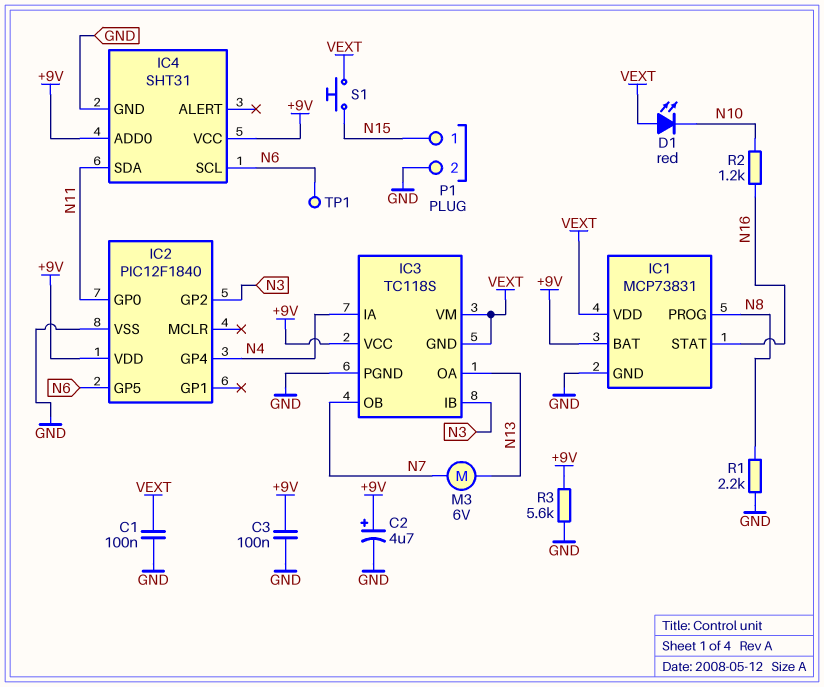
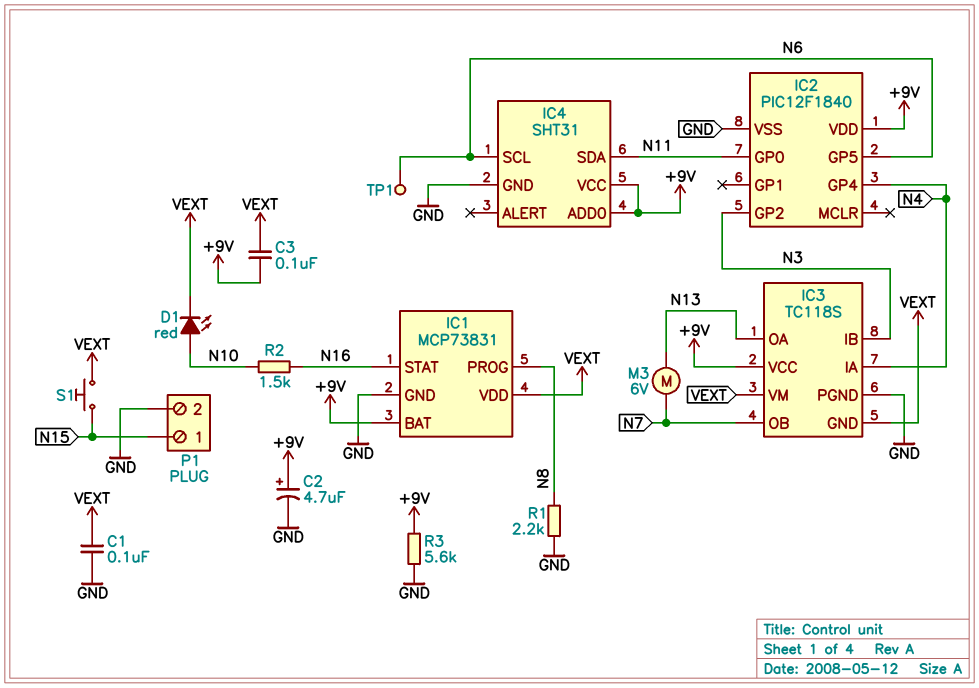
C3: 100nF (+9V, GND) -> 100nF (+9V, VEXT)
D1: LED red (A VEXT, K N10) -> LED red (A N10, K VEXT)
R2: 1.2k (N10, N16) -> 1.5k (N10, N16)

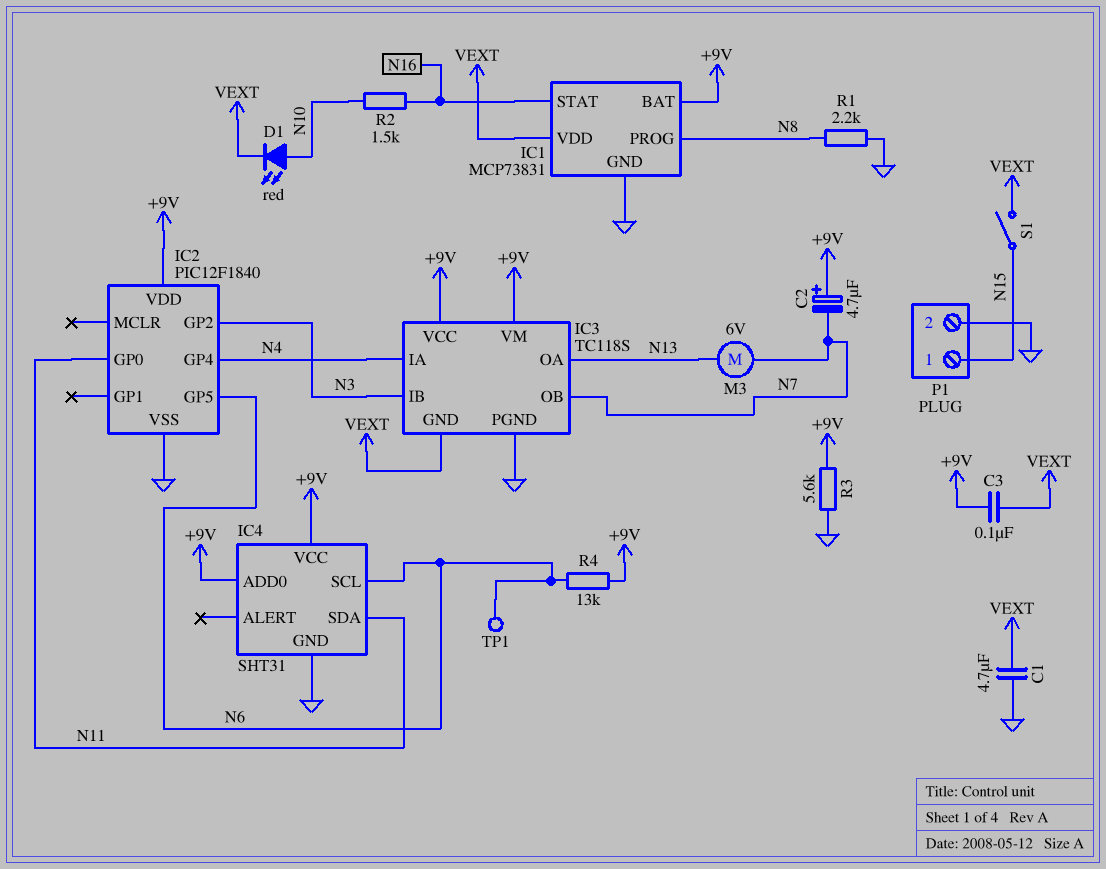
C1: 100nF (GND, VEXT) -> 4.7uF (GND, VEXT)
C2: 4.7uF (plus +9V, minus GND) -> 4.7uF (plus +9V, minus N7)
IC3 pin VM: VEXT -> +9V
R4: none -> 13k (+9V, N6)
S1: button (N15, VEXT) -> switch (N15, VEXT)

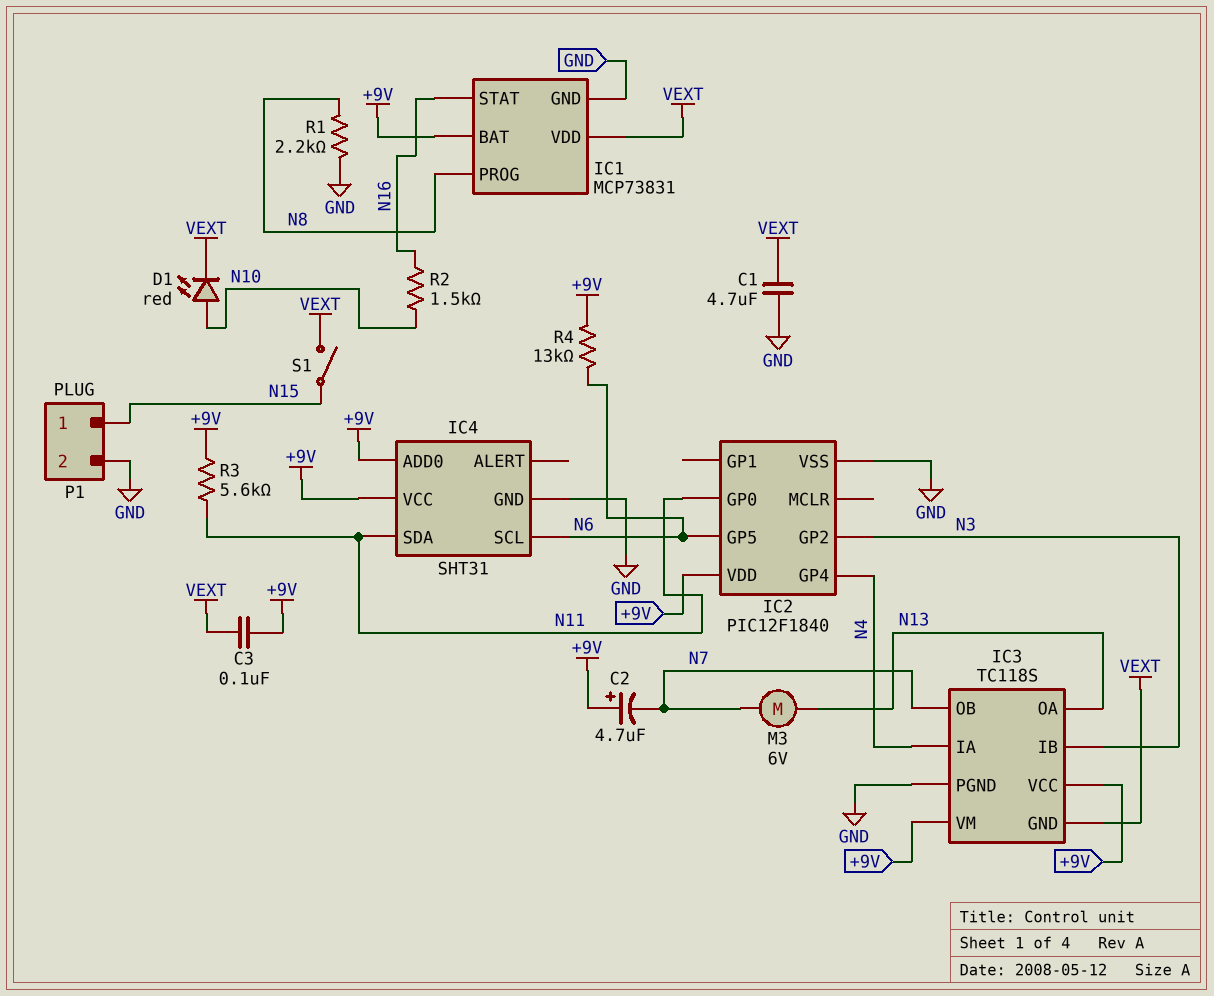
R3: 5.6k (+9V, GND) -> 5.6k (+9V, N11)
TP1: test point (N6) -> none

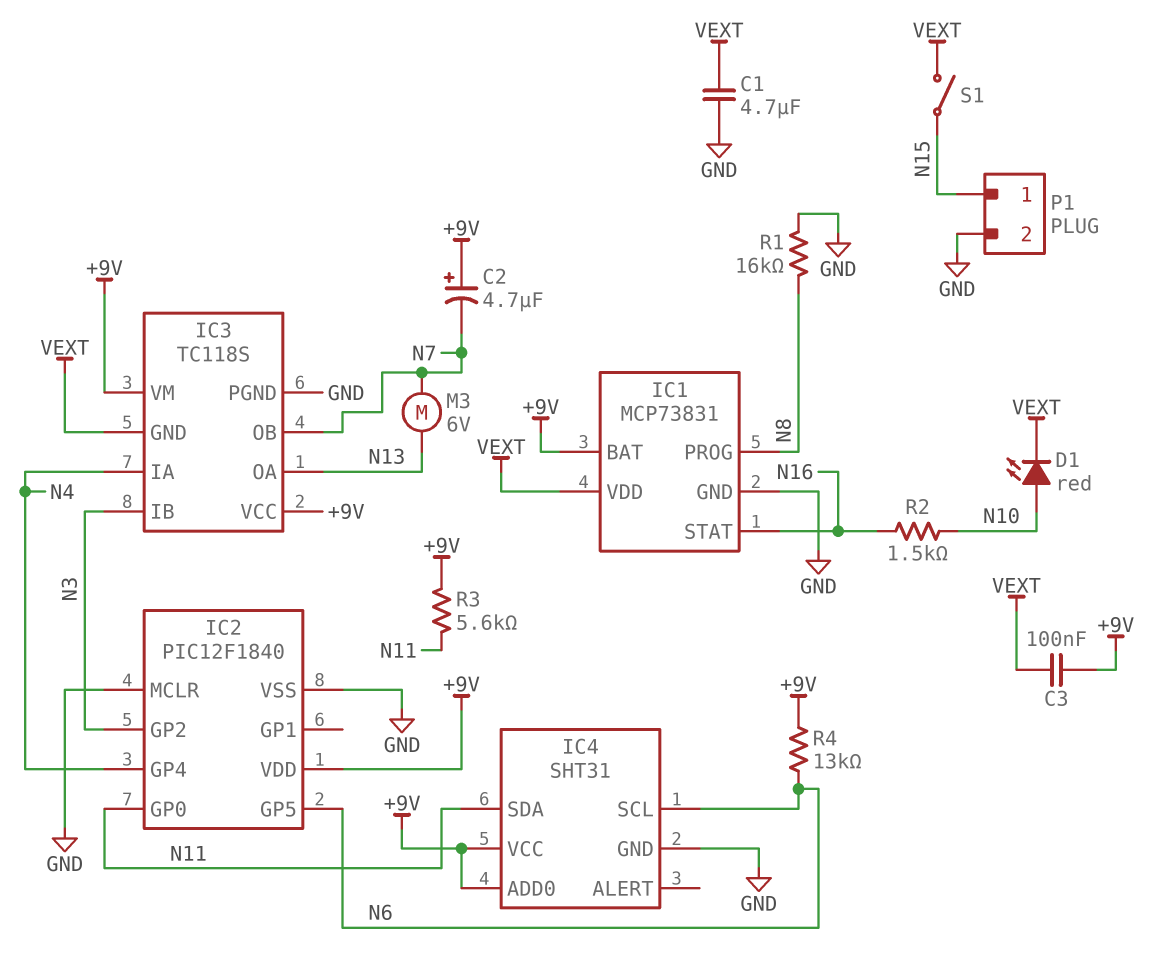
IC2 pin MCLR: none -> GND
R1: 2.2k (GND, N8) -> 16k (GND, N8)

